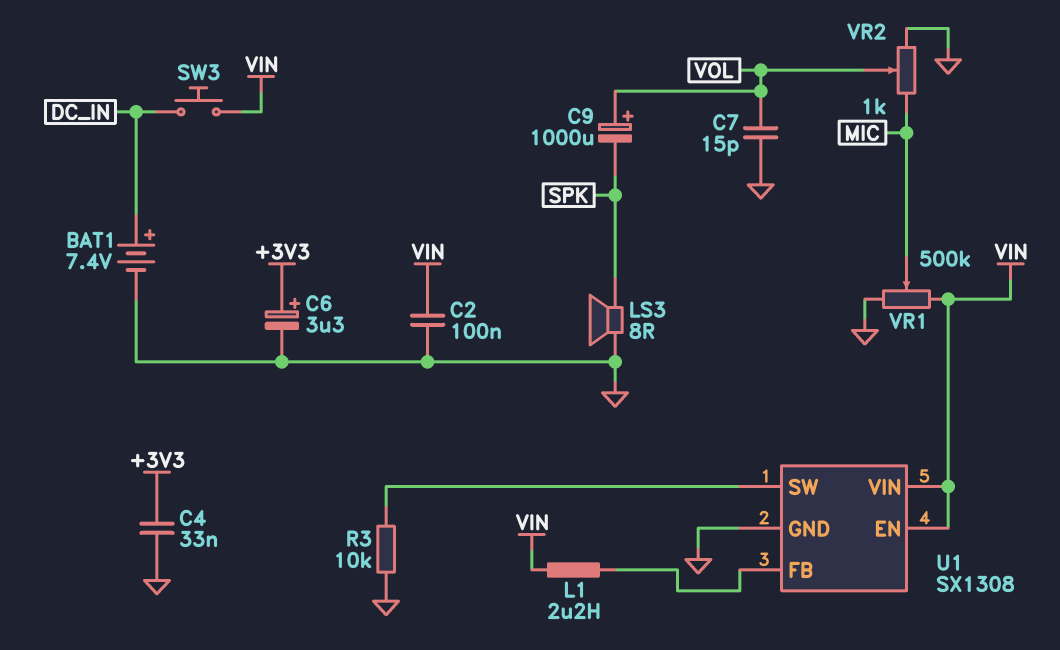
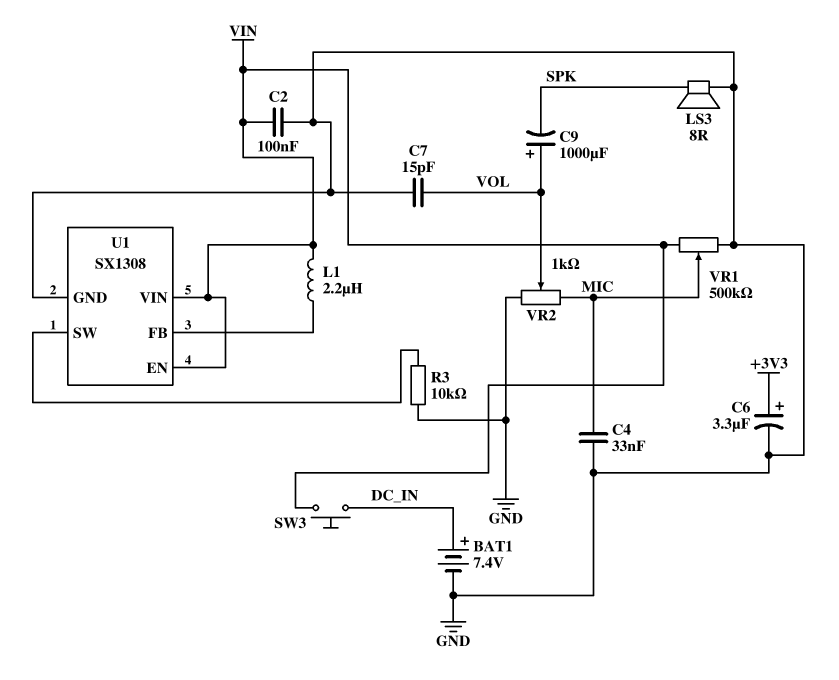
C4: 33nF (+3V3, GND) -> 33nF (GND, MIC)

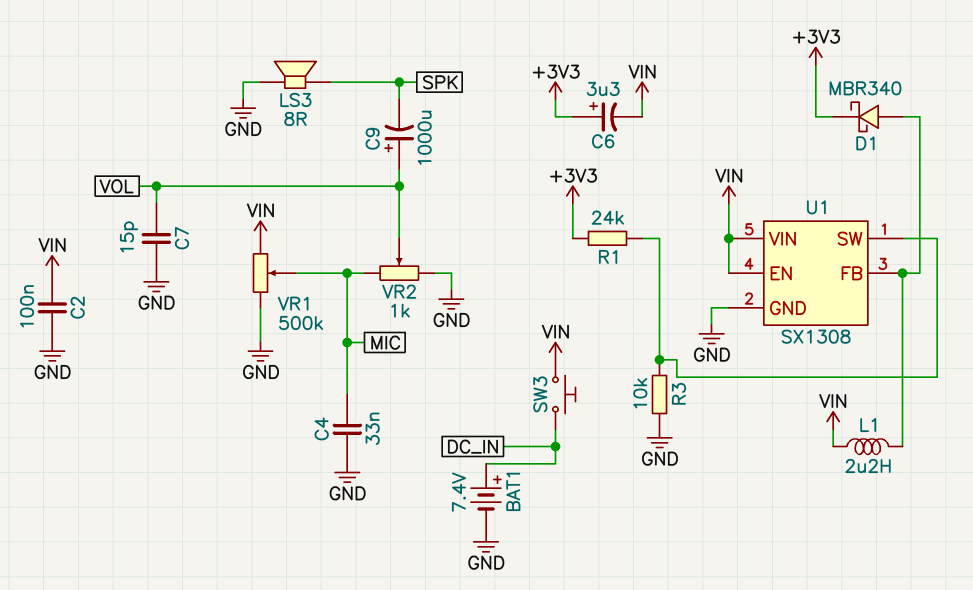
C6: 3.3uF (plus +3V3, minus GND) -> 3.3uF (plus +3V3, minus VIN)
D1: none -> schottky MBR340 (A U1/FB, K +3V3)
R1: none -> 24k (+3V3, U1/SW)

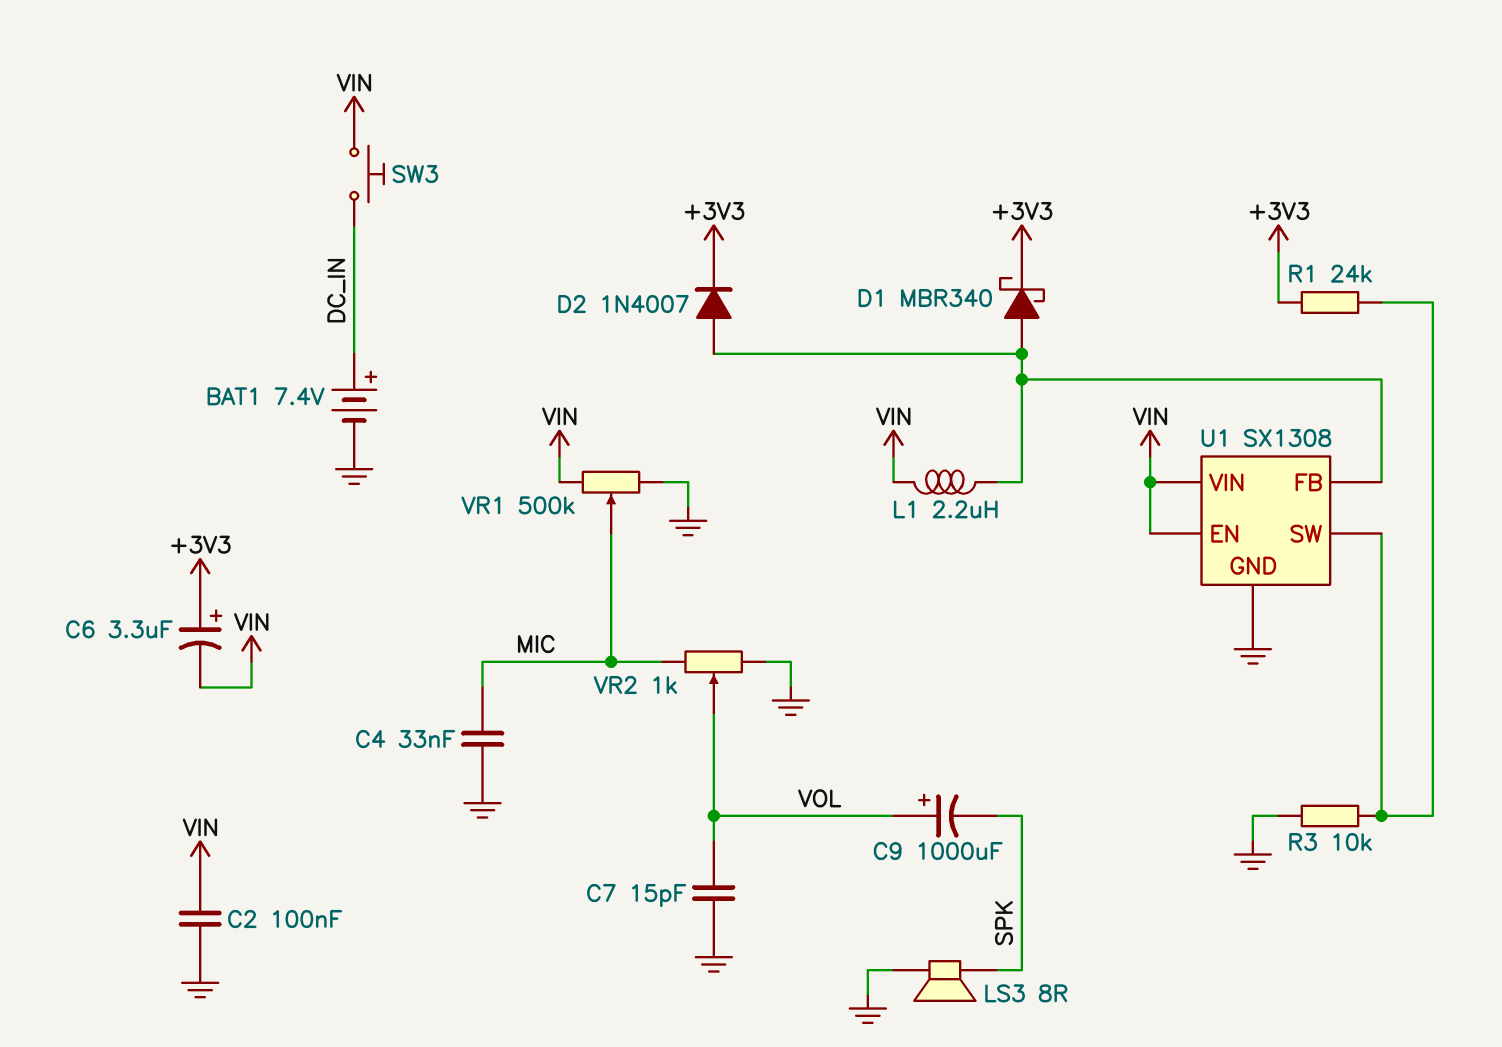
D2: none -> diode 1N4007 (A U1/FB, K +3V3)

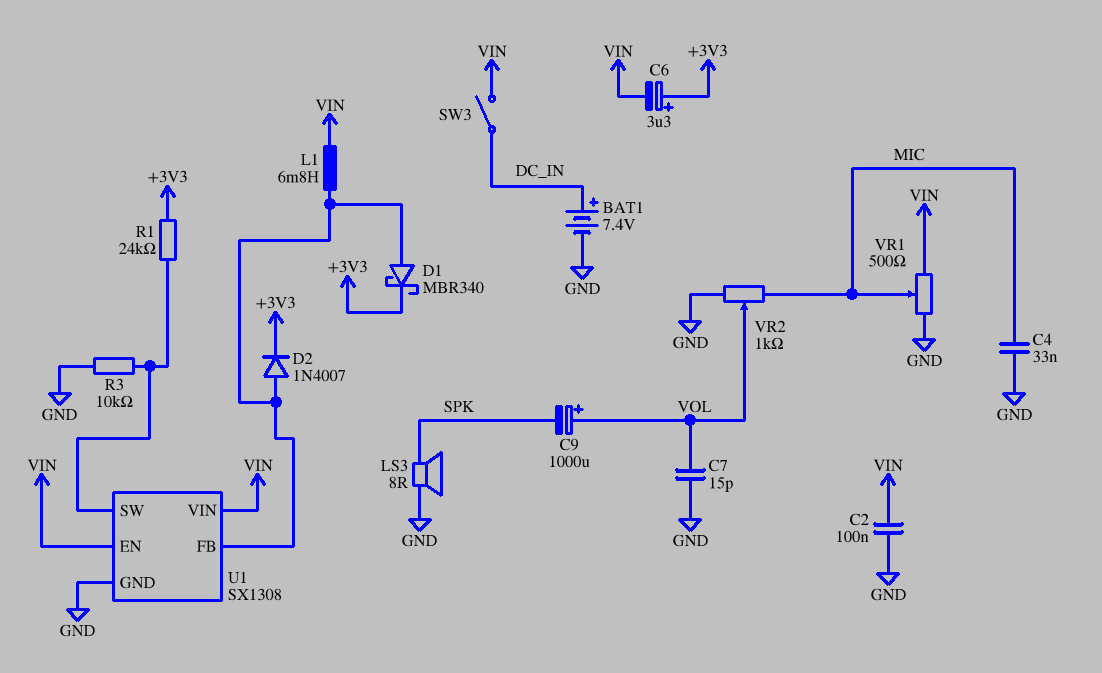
L1: 2.2uH (U1/FB, VIN) -> 6.8mH (U1/FB, VIN)
SW3: button (DC_IN, VIN) -> switch (DC_IN, VIN)
VR1: 500k (GND, VIN, wiper MIC) -> 500 (GND, VIN, wiper MIC)

